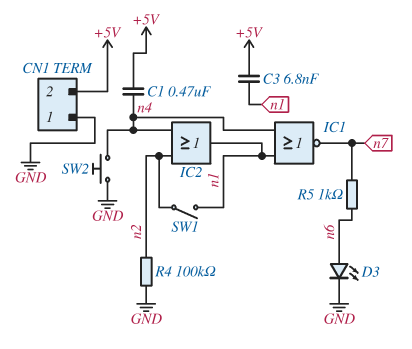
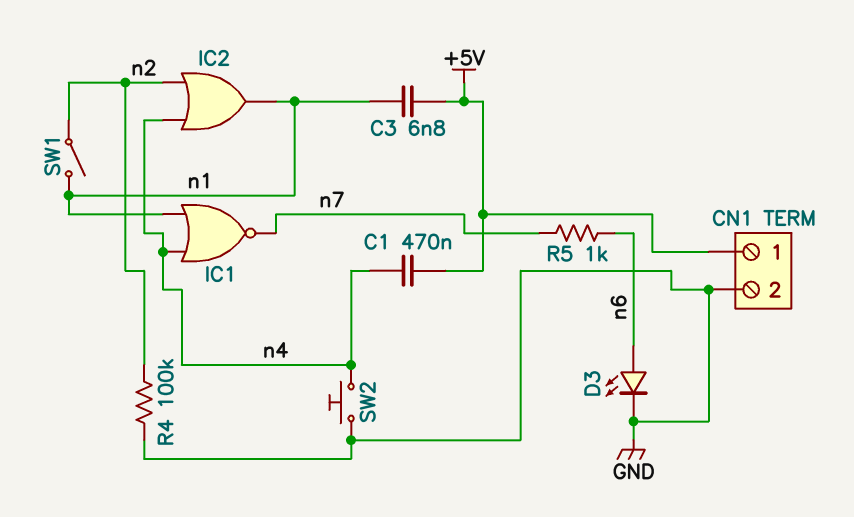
CN1 pin 1: GND -> +5V
CN1 pin 2: +5V -> GND

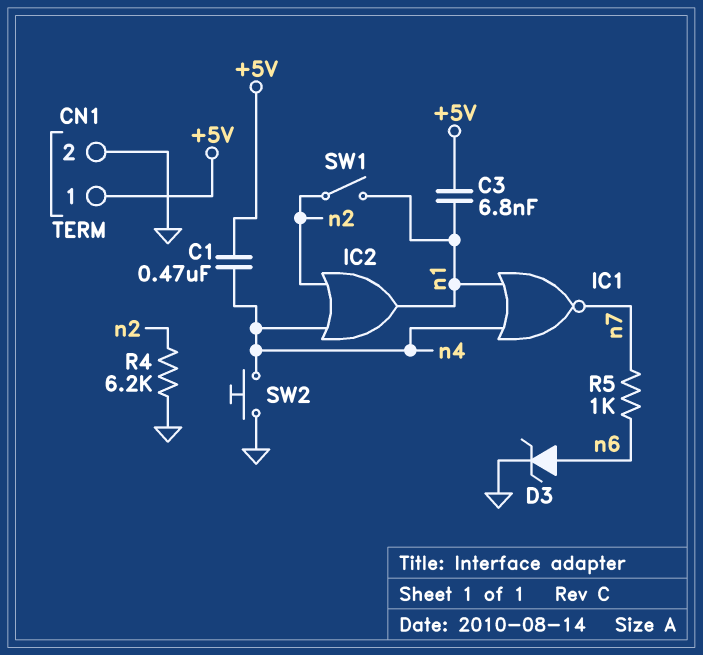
D3: LED (A n6, K GND) -> zener (A n6, K GND)
R4: 100k (GND, n2) -> 6.2k (GND, n2)

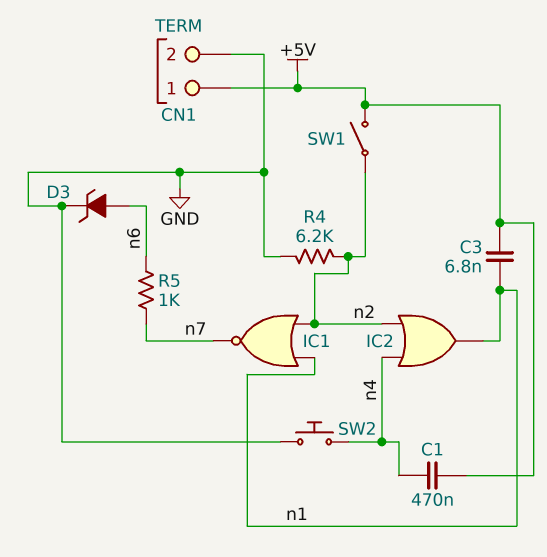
IC1: NOR (in n1, in n4, out n7) -> NOR (in n1, in n2, out n7)
SW1: switch (n1, n2) -> switch (+5V, n2)

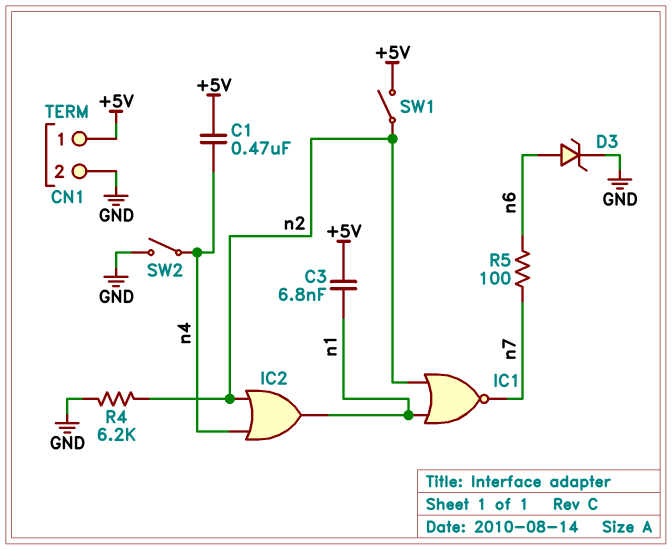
R5: 1k (n6, n7) -> 100 (n6, n7)
SW2: button (GND, n4) -> switch (GND, n4)

